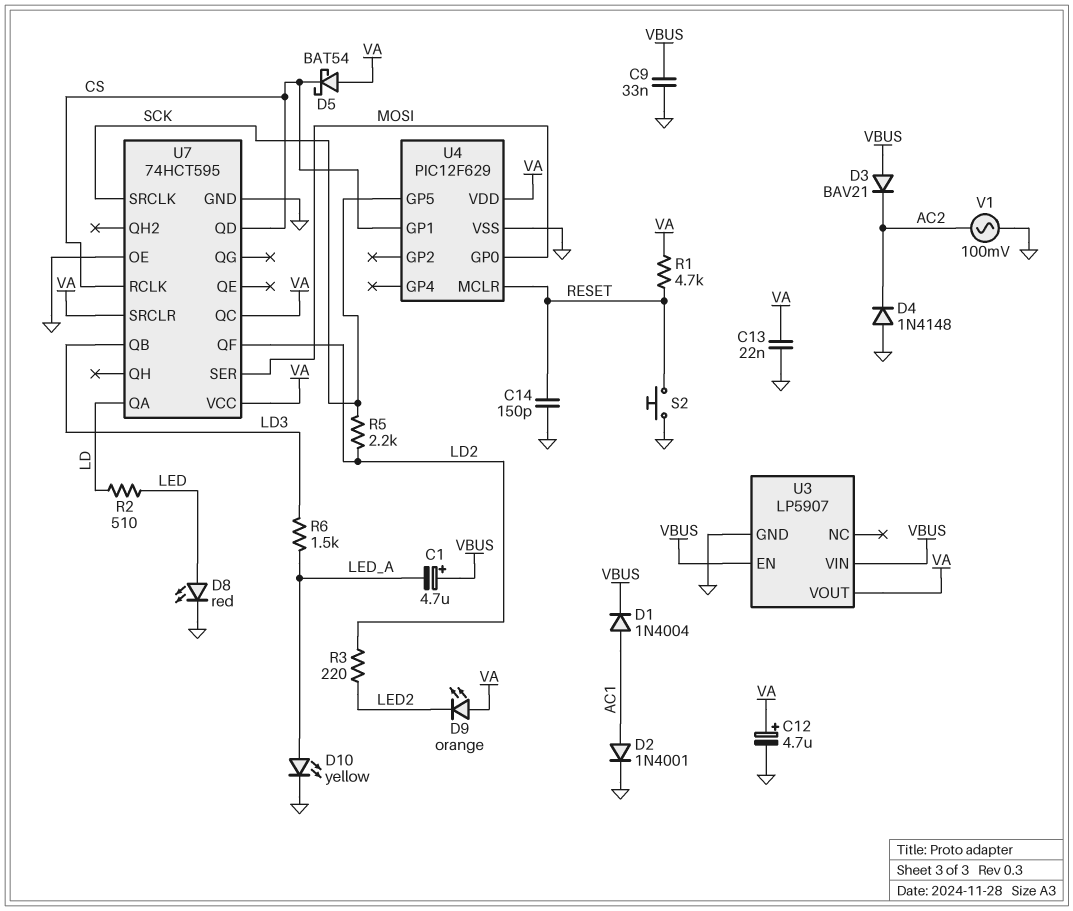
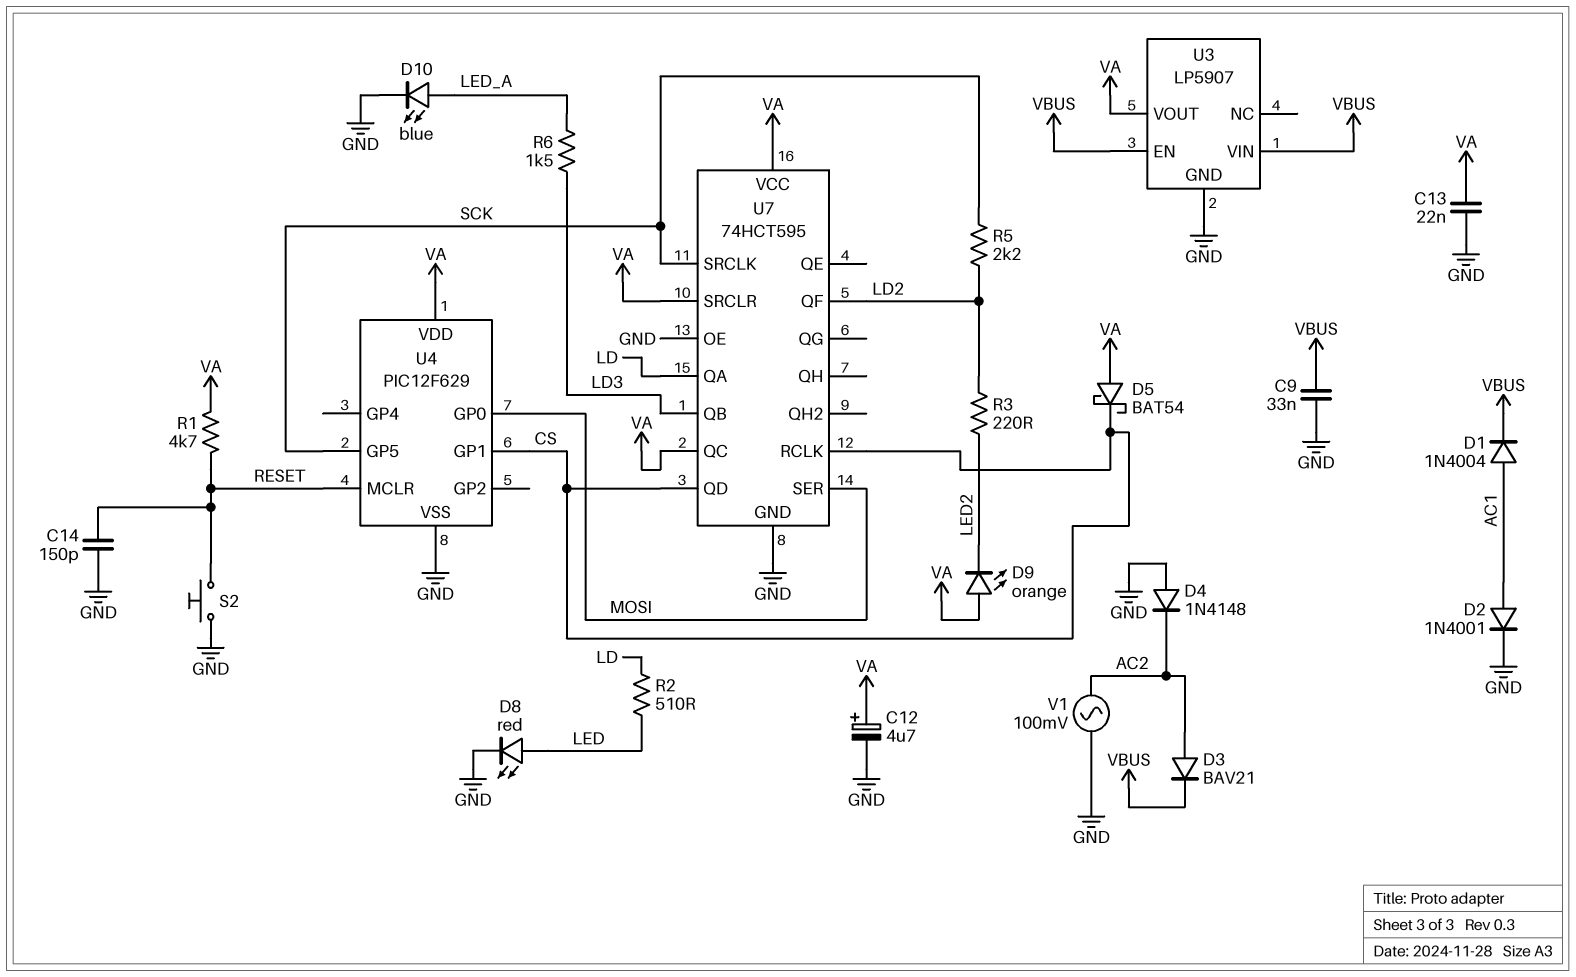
C1: 4.7uF (plus VBUS, minus LED_A) -> none
D3: diode BAV21 (A VBUS, K AC2) -> diode BAV21 (A AC2, K VBUS)
D10: LED yellow (A LED_A, K GND) -> LED blue (A LED_A, K GND)

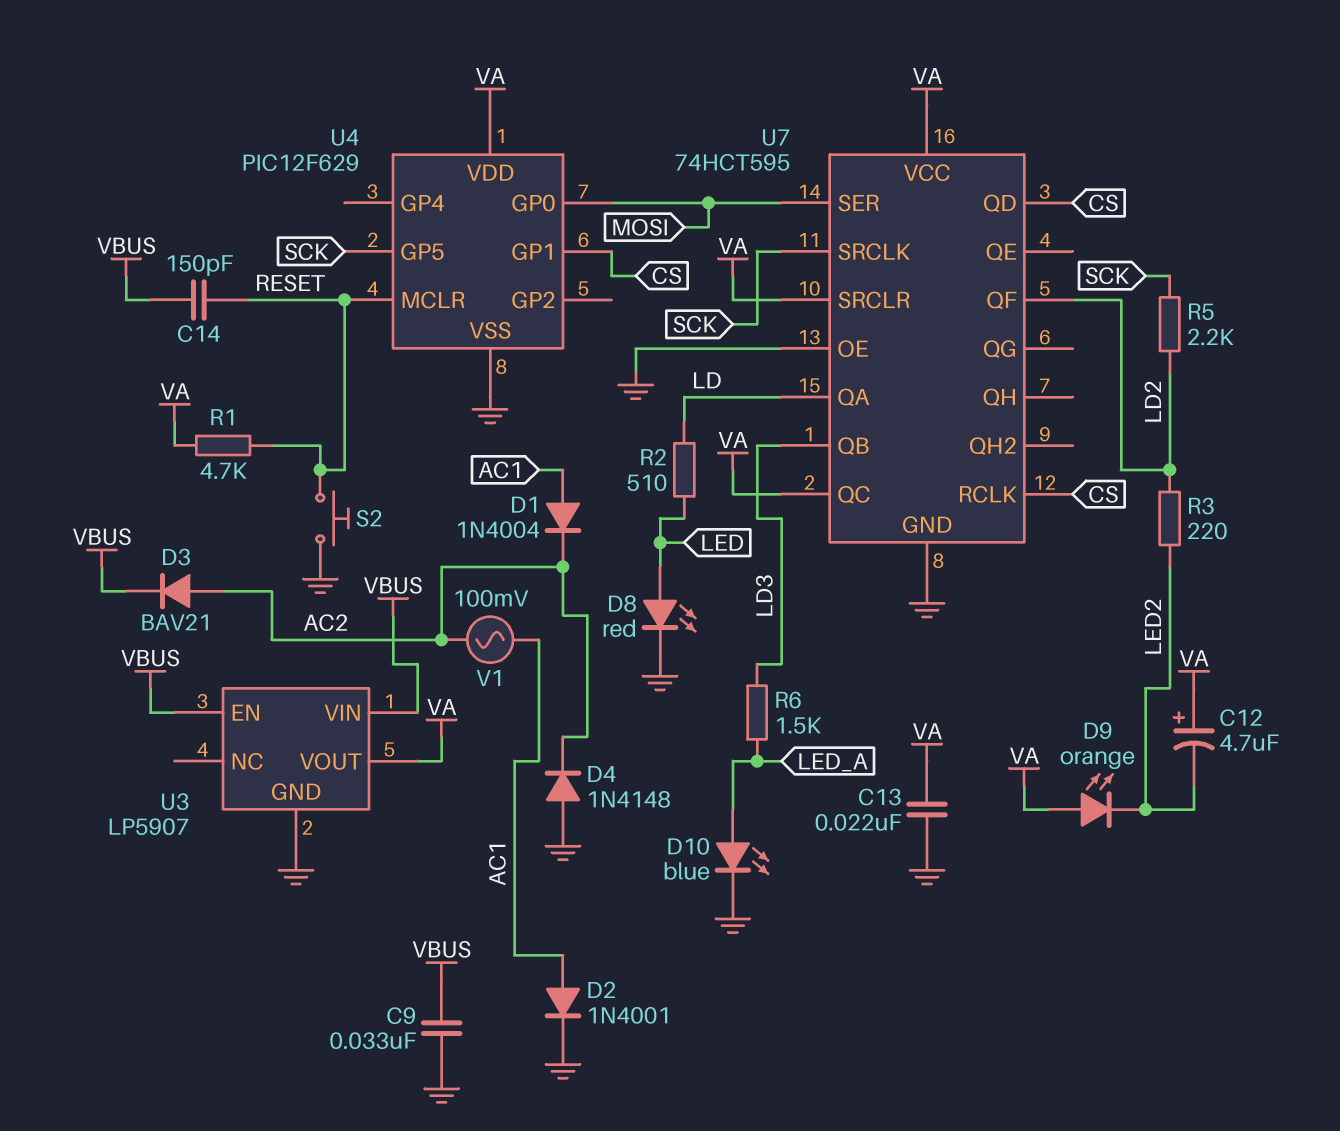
C12: 4.7uF (plus VA, minus GND) -> 4.7uF (plus VA, minus LED2)
C14: 150pF (GND, RESET) -> 150pF (RESET, VBUS)
D1: diode 1N4004 (A AC1, K VBUS) -> diode 1N4004 (A AC1, K AC2)
D5: schottky BAT54 (A VA, K CS) -> none
V1: AC 100mV (AC2, GND) -> AC 100mV (AC1, AC2)

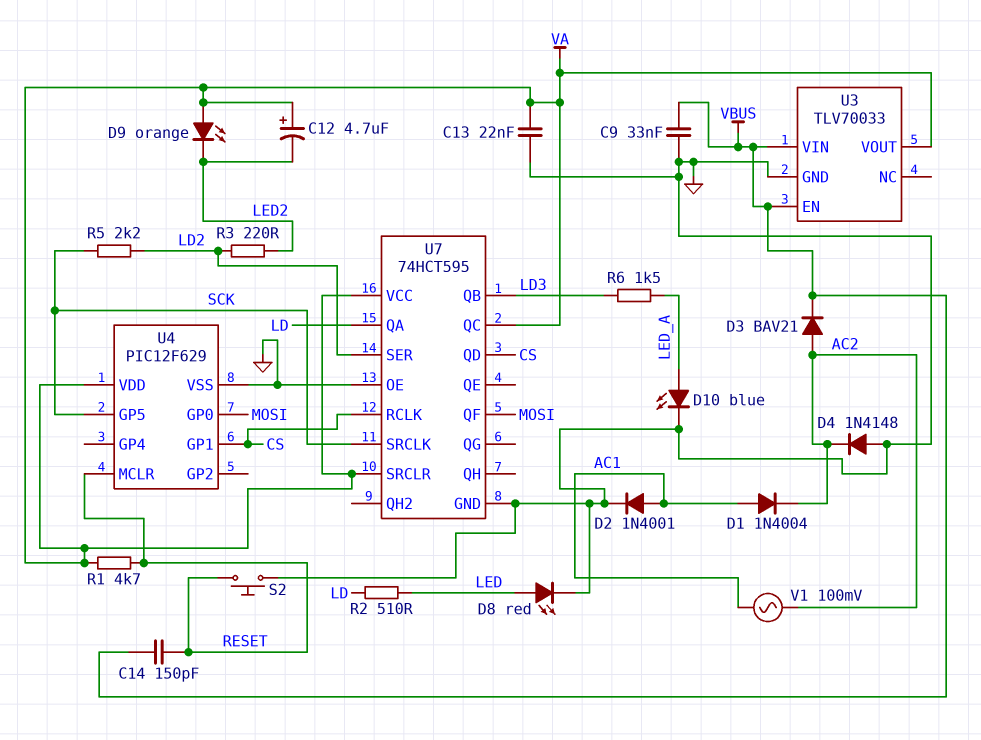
U3: LP5907 -> TLV70033
U7 pin QF: LD2 -> MOSI
U7 pin SER: MOSI -> LD2

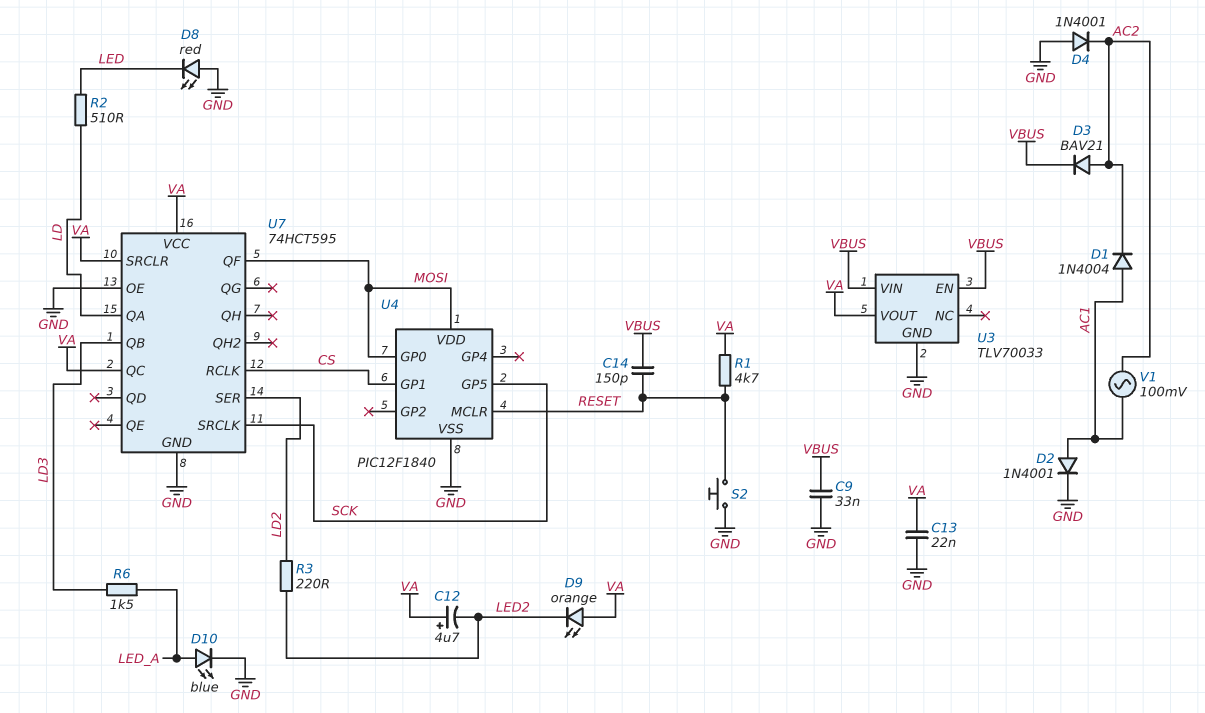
D4: diode 1N4148 (A GND, K AC2) -> diode 1N4001 (A GND, K AC2)
D8: LED red (A LED, K GND) -> LED red (A GND, K LED)
R5: 2.2k (LD2, SCK) -> none
U4: PIC12F629 -> PIC12F1840
U4 pin VDD: VA -> MOSI
U7 pin QD: CS -> none

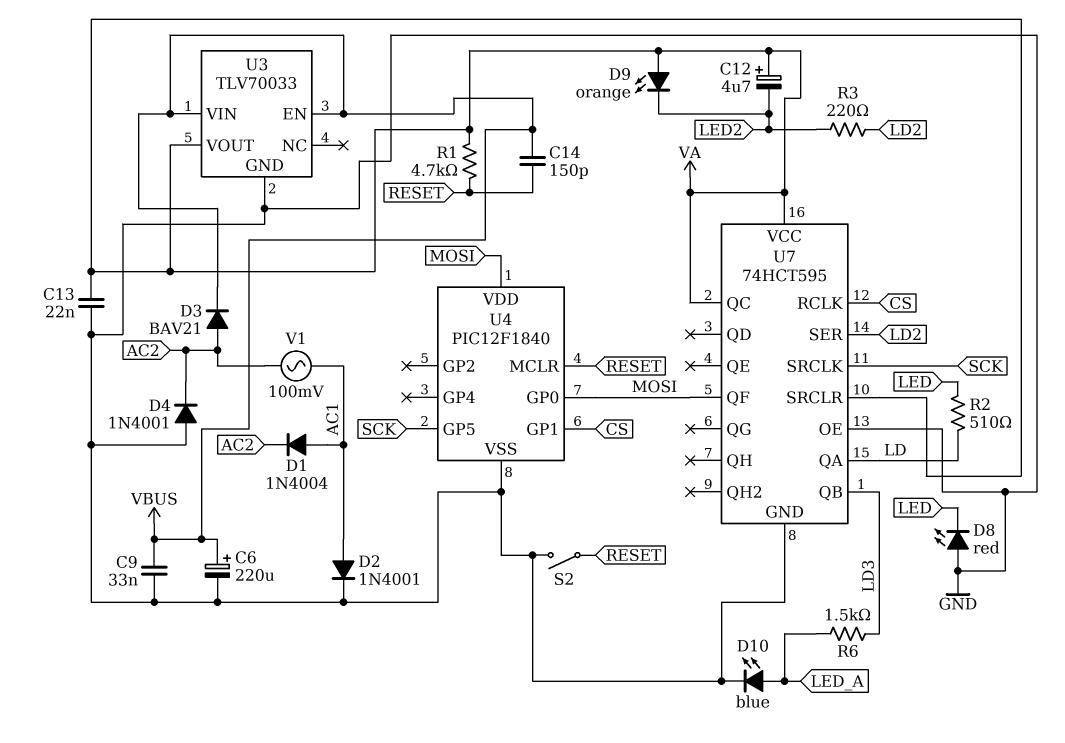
C6: none -> 220uF (plus VBUS, minus GND)
S2: button (GND, RESET) -> switch (GND, RESET)

